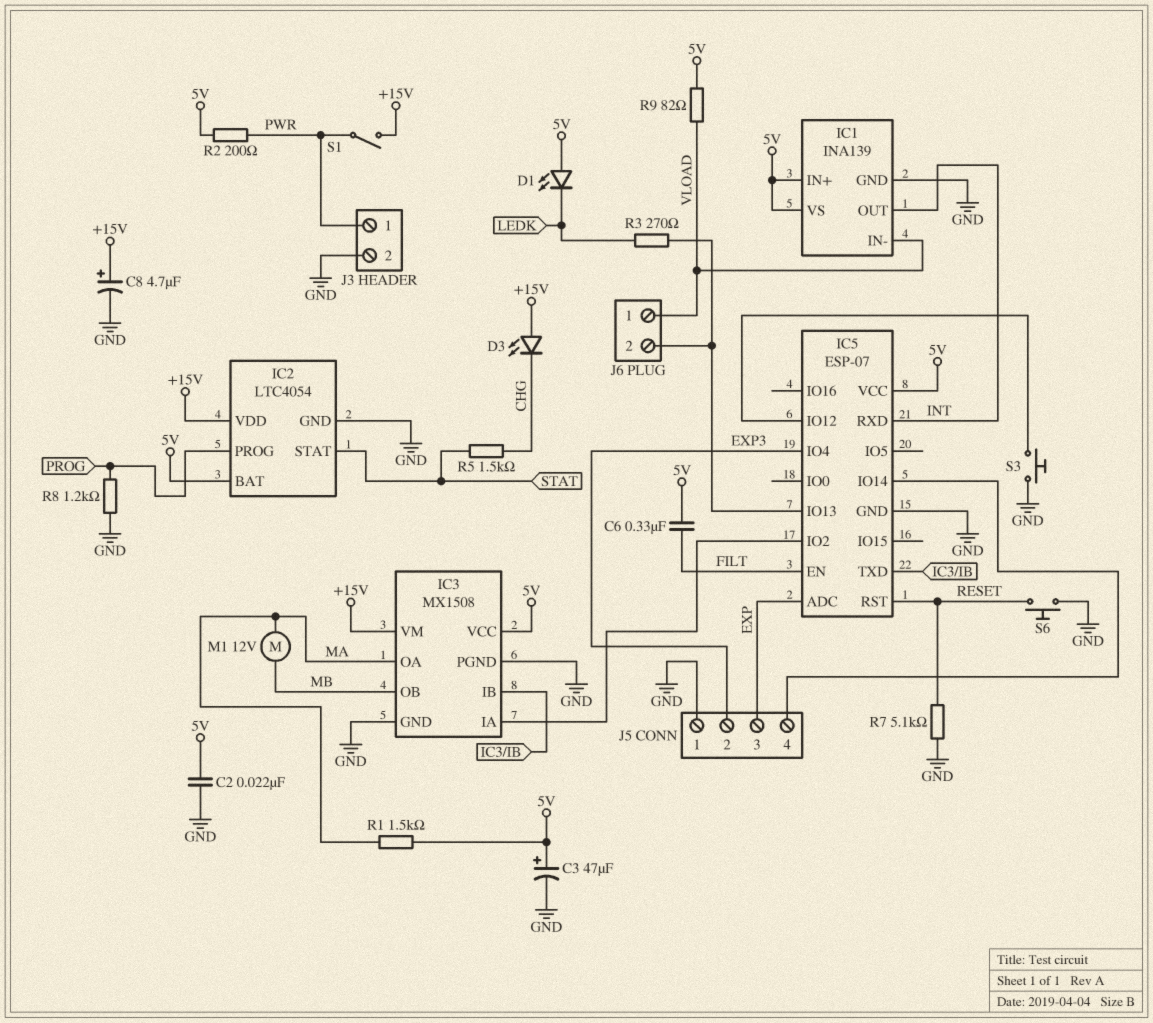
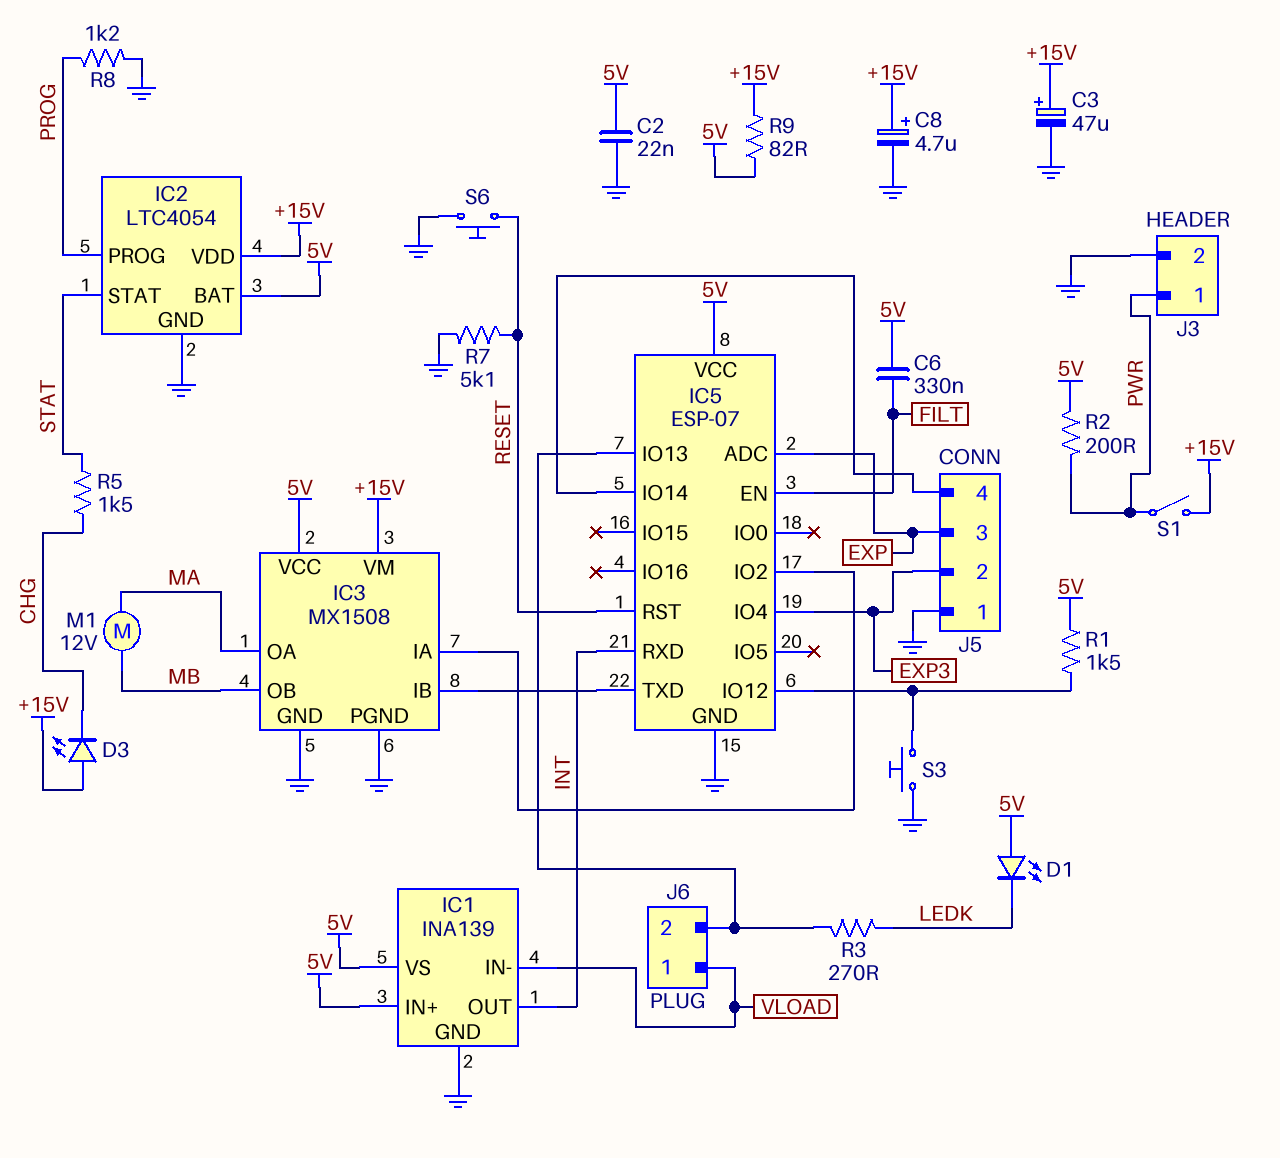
C3: 47uF (plus 5V, minus GND) -> 47uF (plus +15V, minus GND)
R1: 1.5k (5V, MA) -> 1.5k (5V, IC5/IO12)
R9: 82 (5V, VLOAD) -> 82 (+15V, 5V)

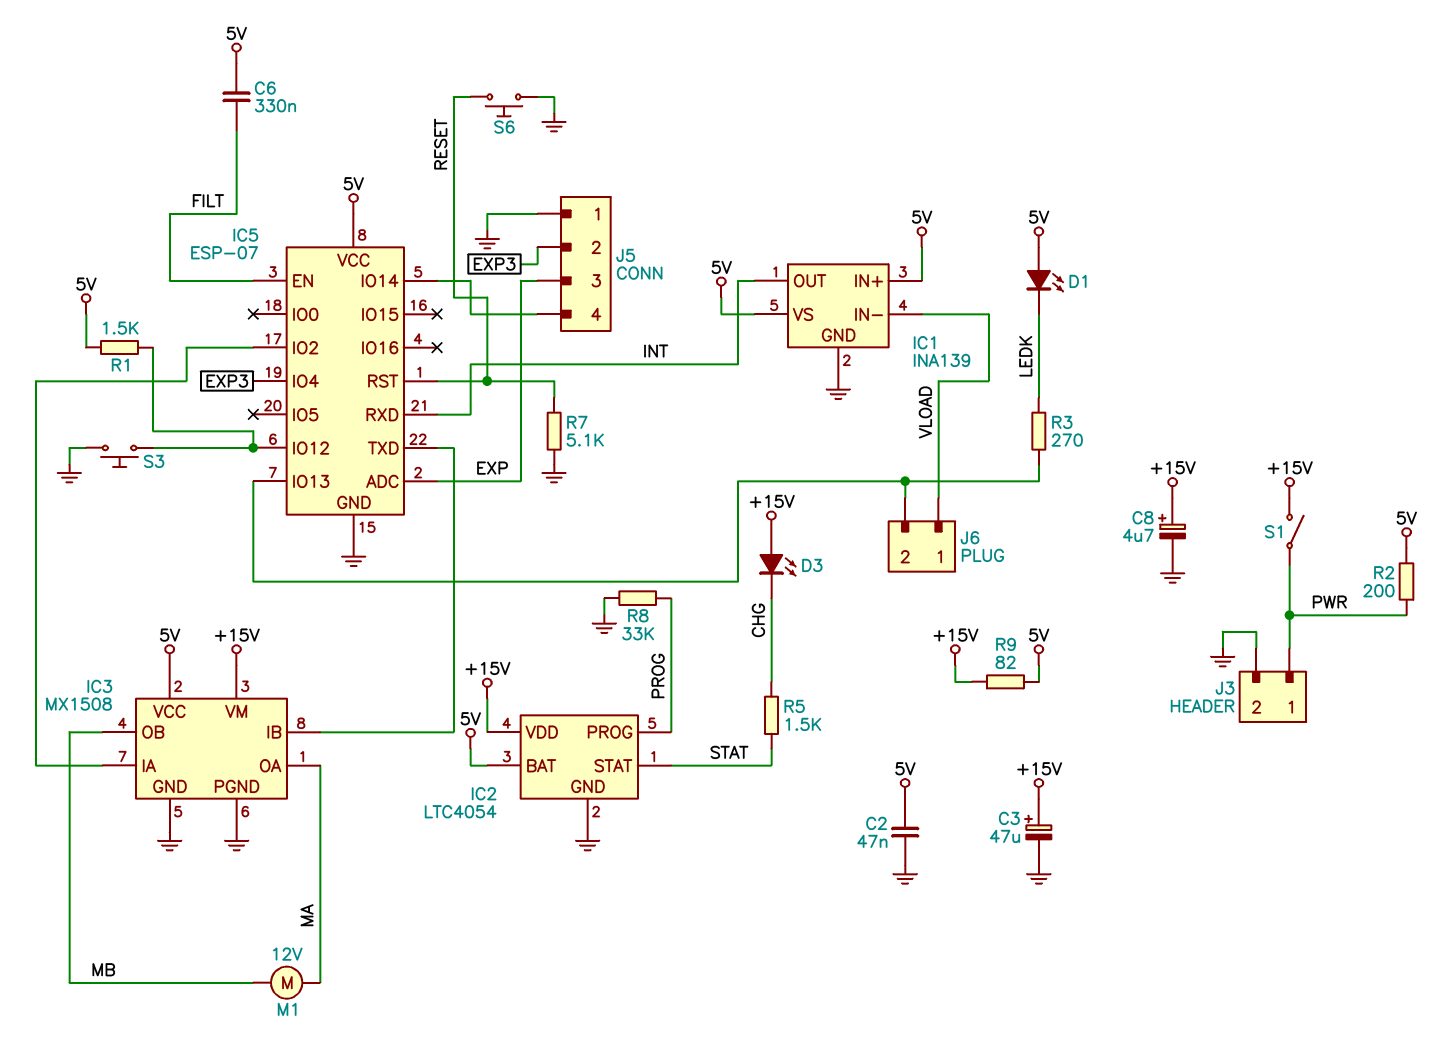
C2: 22nF (5V, GND) -> 47nF (5V, GND)
R8: 1.2k (GND, PROG) -> 33k (GND, PROG)

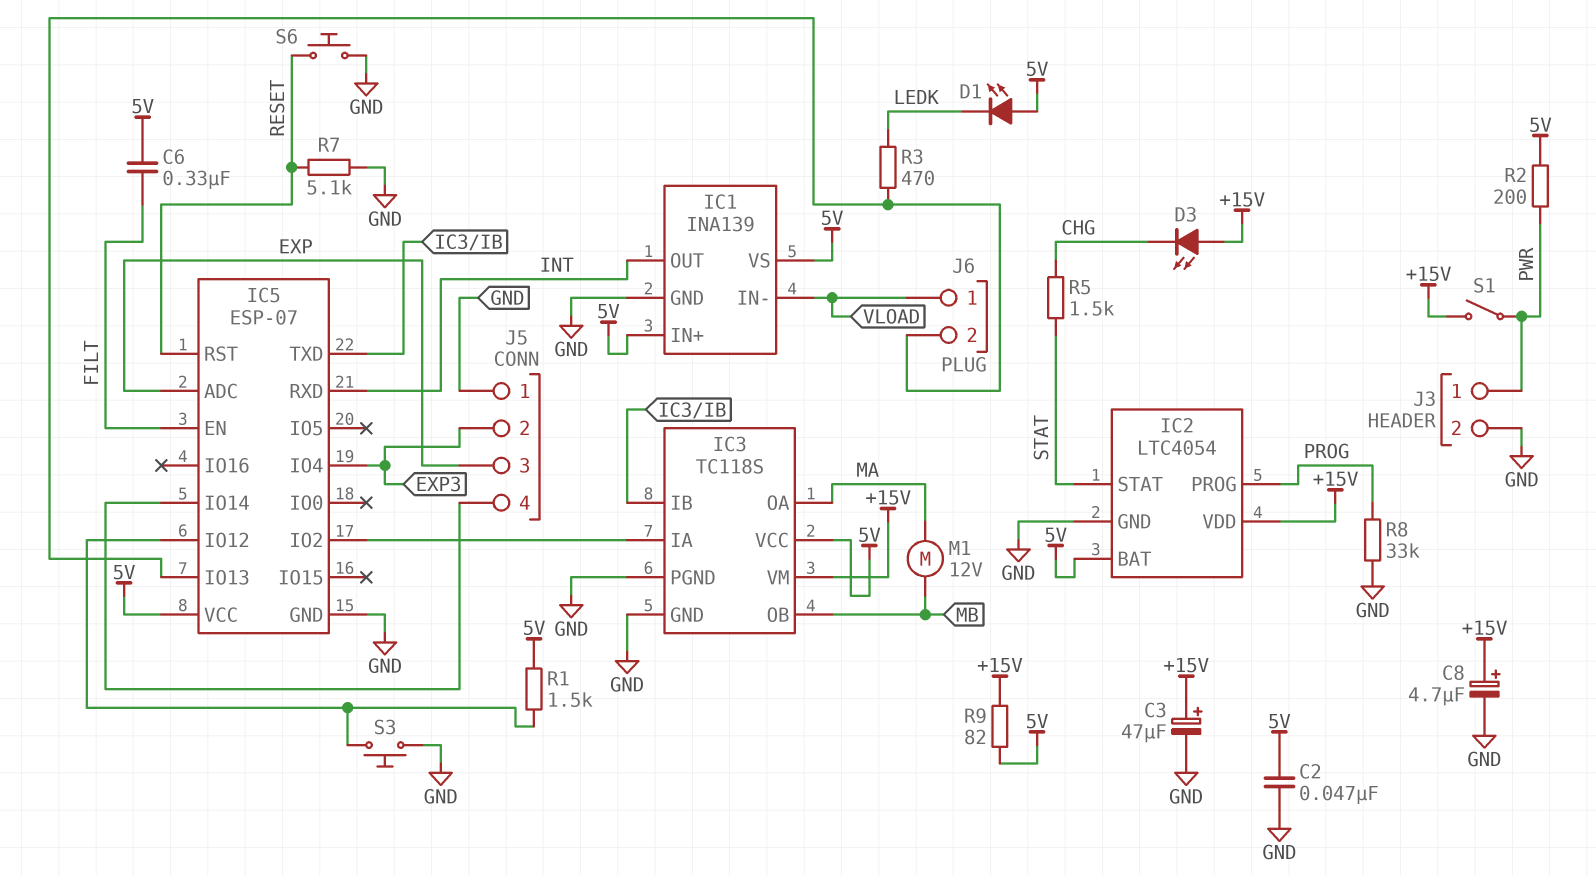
IC3: MX1508 -> TC118S
R3: 270 (IC5/IO13, LEDK) -> 470 (IC5/IO13, LEDK)

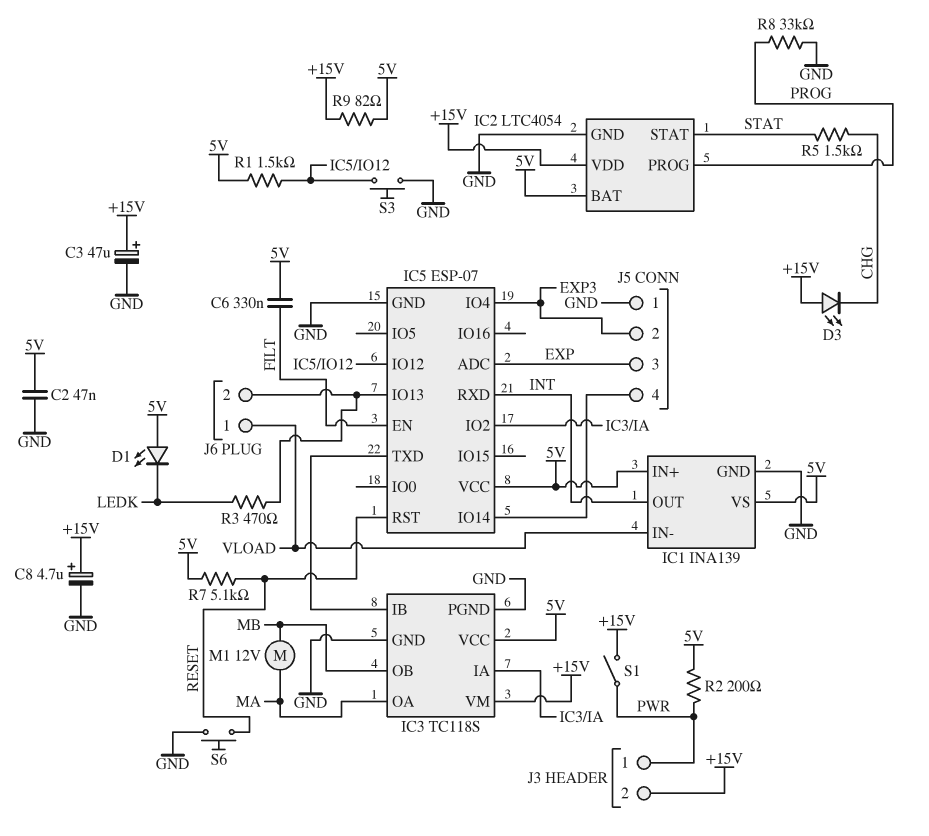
J3 pin 2: GND -> +15V
R7: 5.1k (GND, RESET) -> 5.1k (5V, RESET)

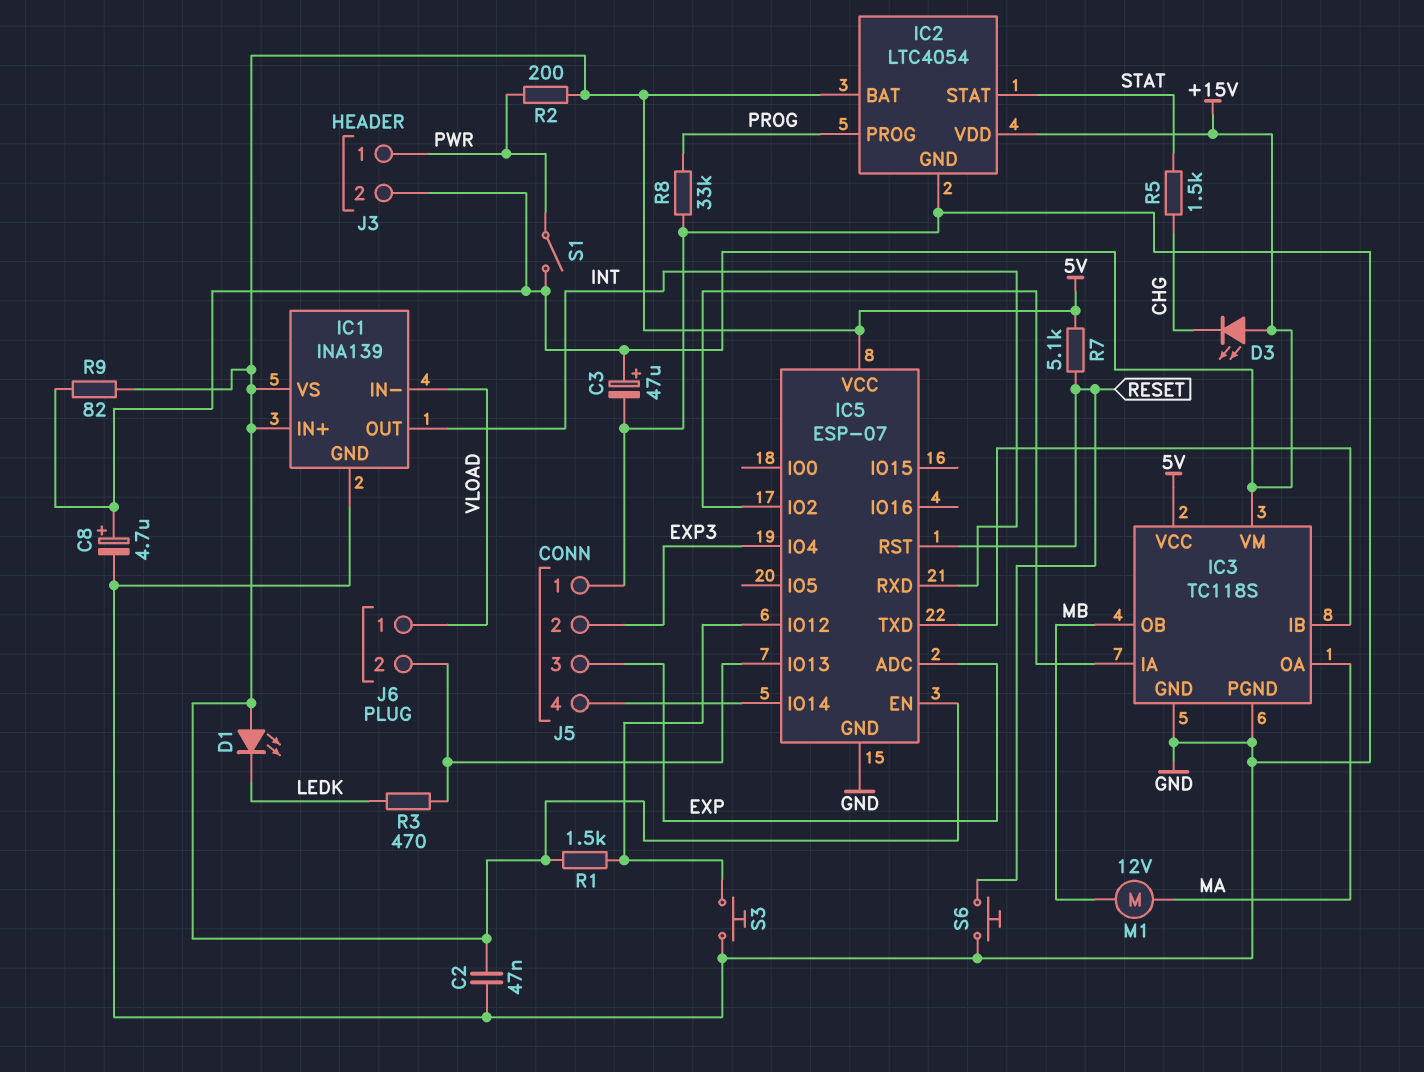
C6: 330nF (5V, FILT) -> none
IC5 pin EN: FILT -> 5V

